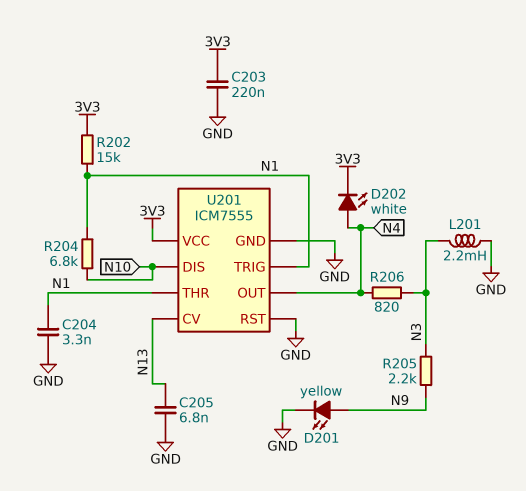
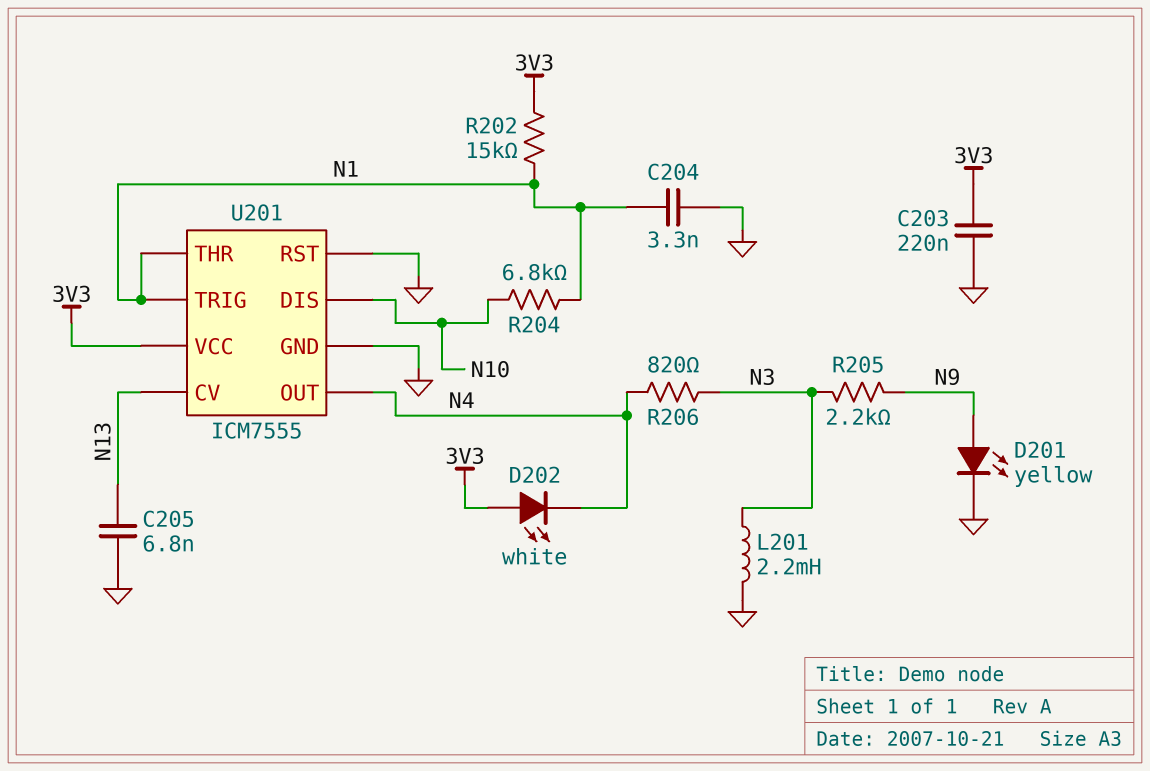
D202: LED white (A N4, K 3V3) -> LED white (A 3V3, K N4)

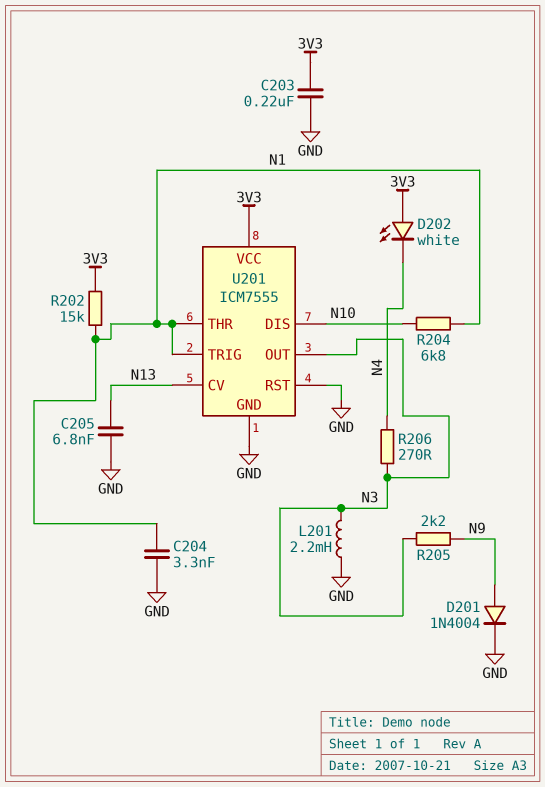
D201: LED yellow (A N9, K GND) -> diode 1N4004 (A N9, K GND)
R206: 820 (N3, N4) -> 270 (N3, N4)
U201 pin OUT: N4 -> N3

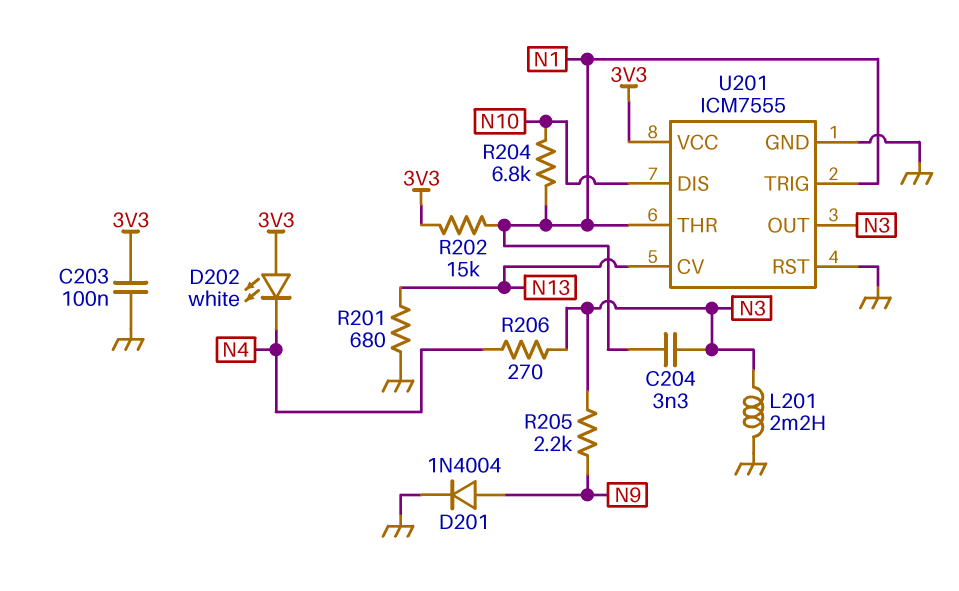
C203: 220nF (3V3, GND) -> 100nF (3V3, GND)
C204: 3.3nF (GND, N1) -> 3.3nF (N1, N3)
C205: 6.8nF (GND, N13) -> none
R201: none -> 680 (GND, N13)

